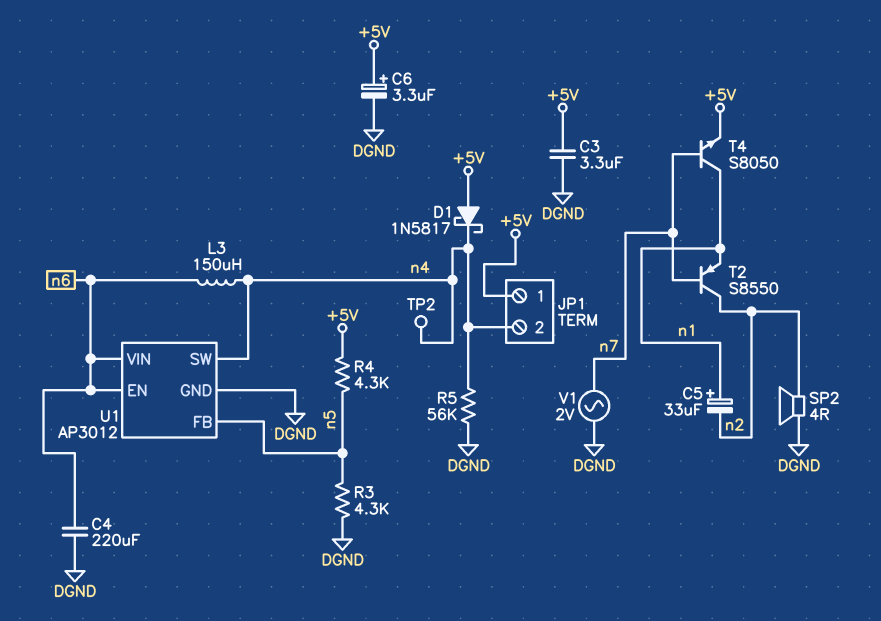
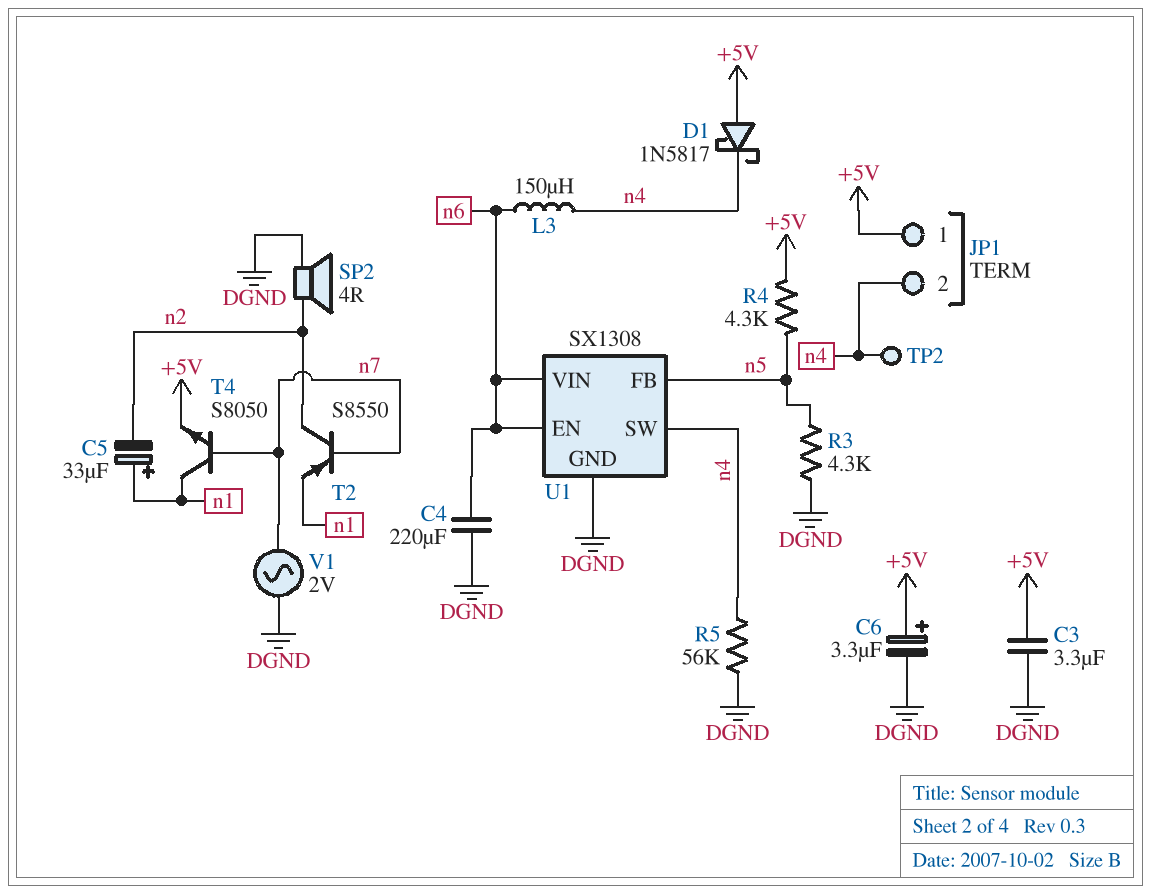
U1: AP3012 -> SX1308

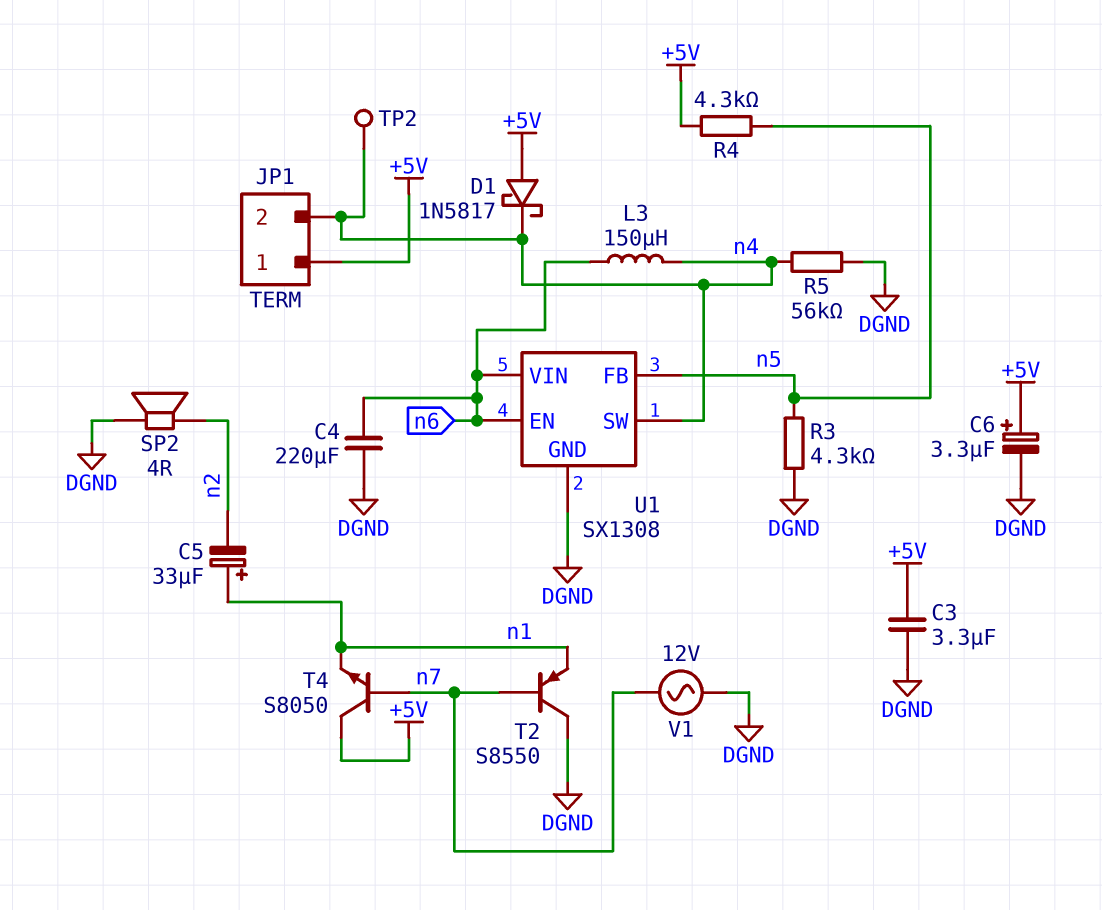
T2: PNP S8550 (B n7, C n2, E n1) -> PNP S8550 (B n7, C DGND, E n1)
T4: NPN S8050 (B n7, C n1, E +5V) -> NPN S8050 (B n7, C +5V, E n1)
V1: AC 2V (DGND, n7) -> AC 12V (DGND, n7)

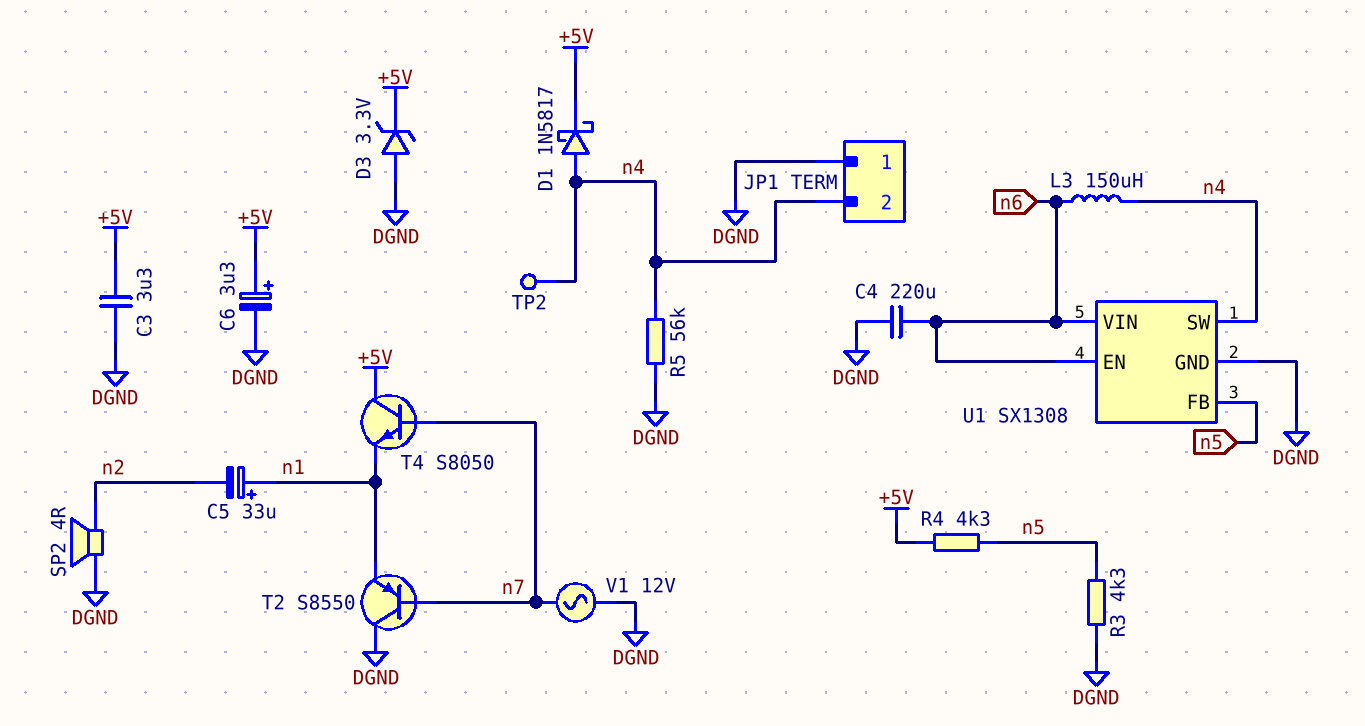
D1: schottky 1N5817 (A +5V, K n4) -> schottky 1N5817 (A n4, K +5V)
D3: none -> zener 3.3V (A DGND, K +5V)
JP1 pin 1: +5V -> DGND

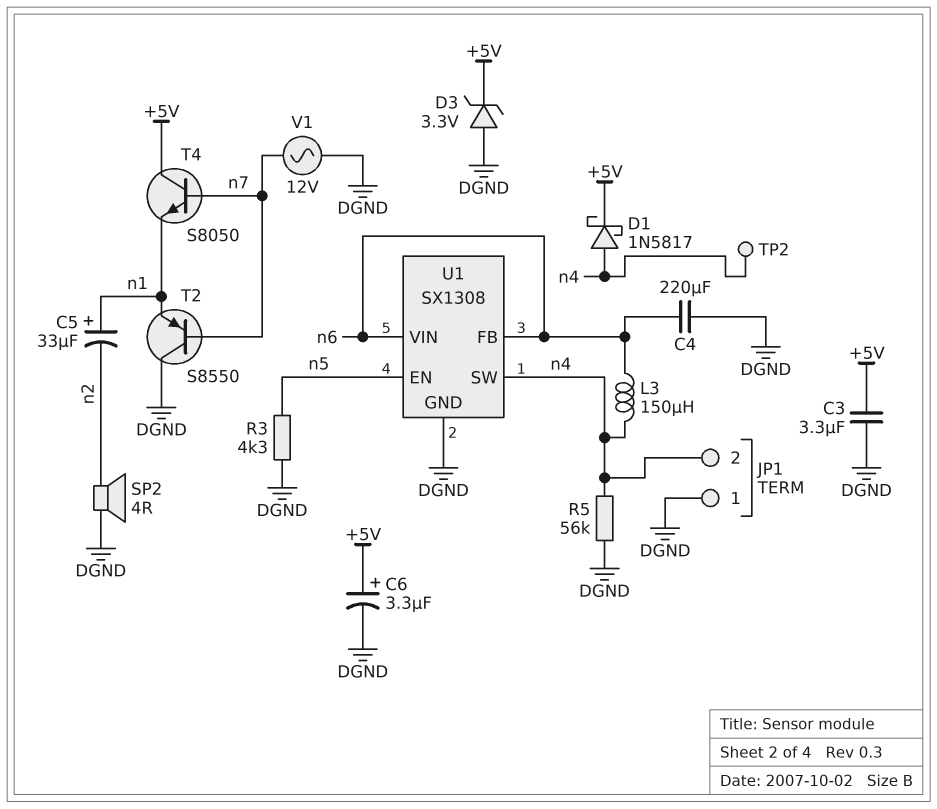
R4: 4.3k (+5V, n5) -> none
U1 pin EN: n6 -> n5
U1 pin FB: n5 -> n6

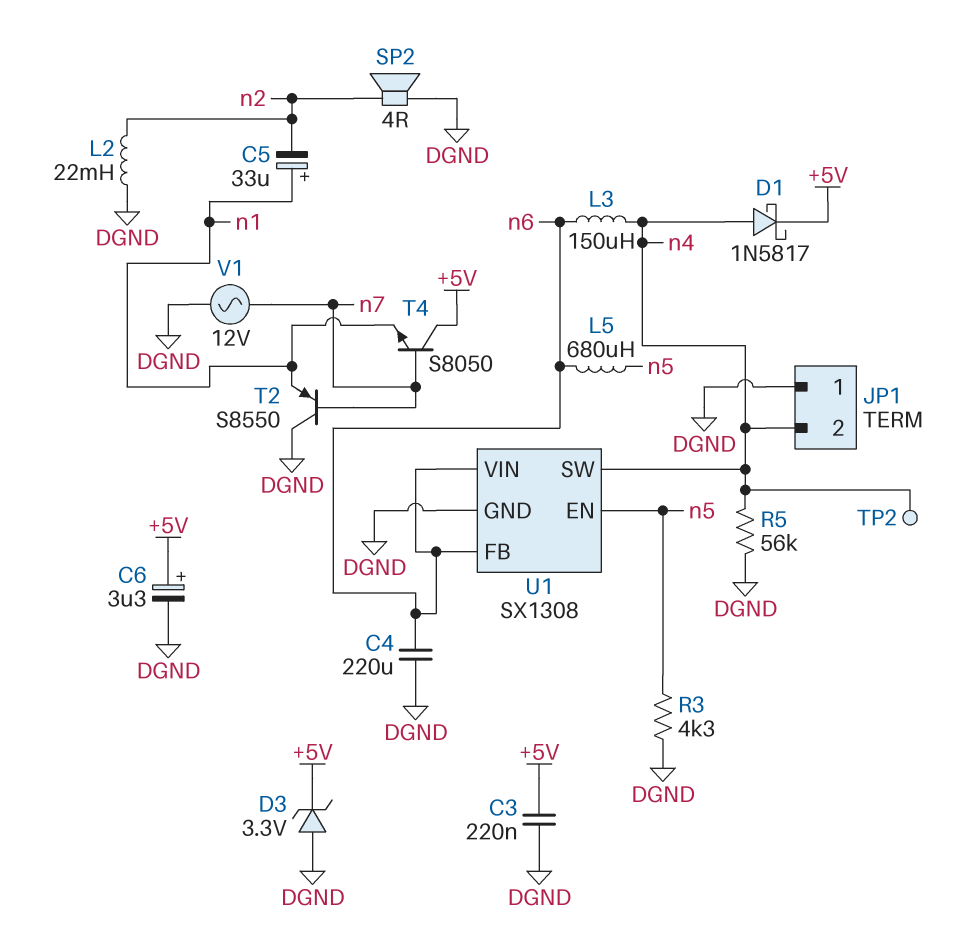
C3: 3.3uF (+5V, DGND) -> 220nF (+5V, DGND)
L2: none -> 22mH (DGND, n2)
L5: none -> 680uH (n5, n6)

